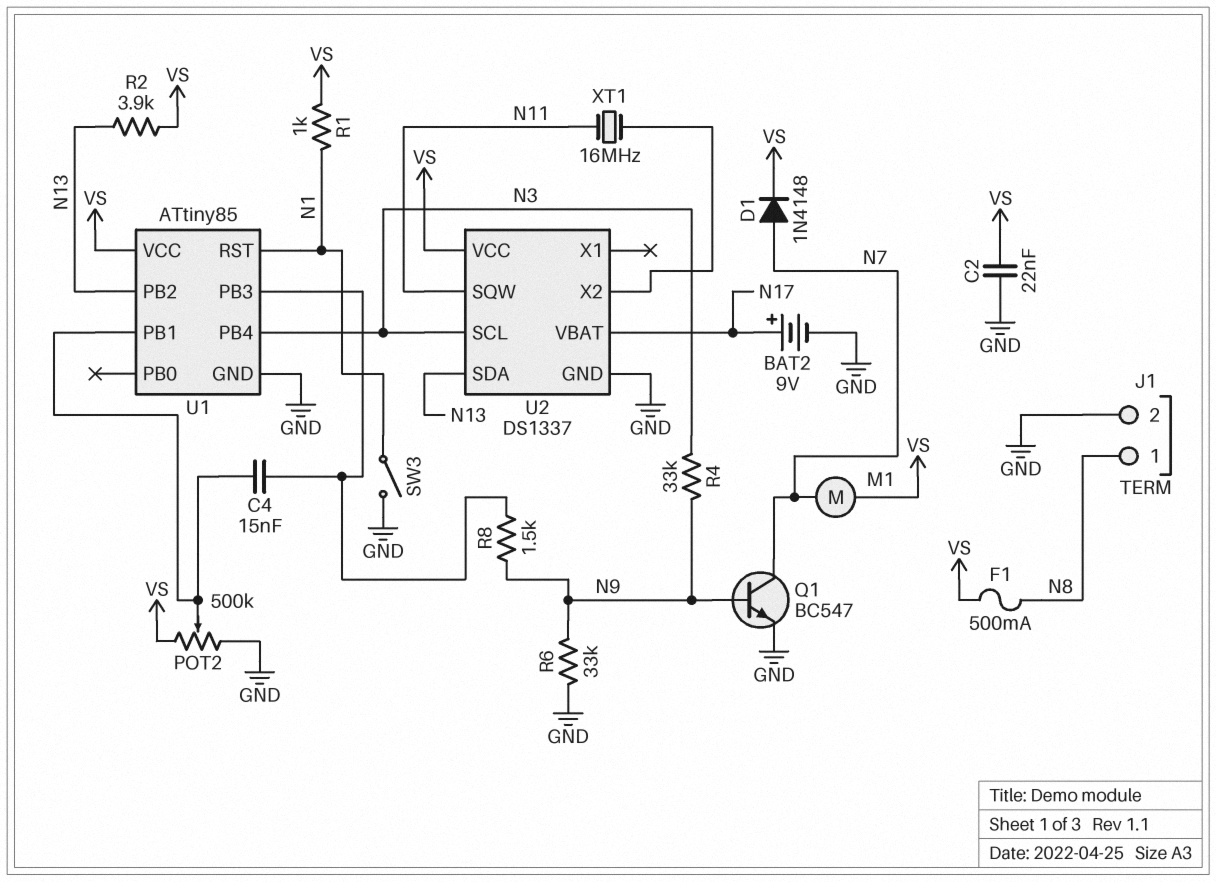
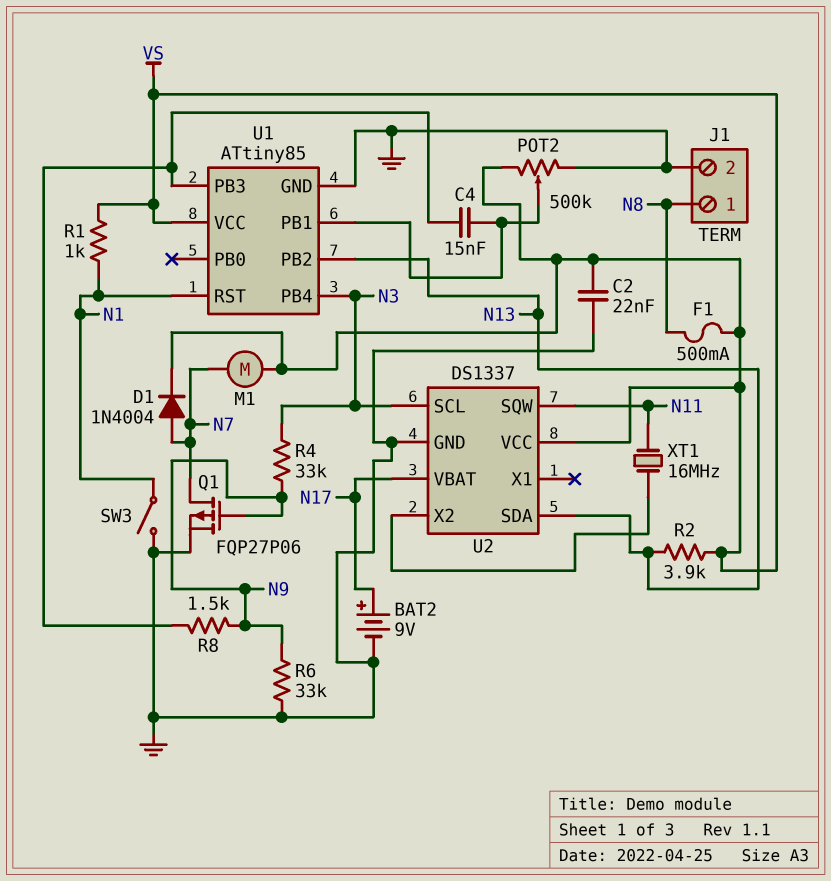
D1: diode 1N4148 (A N7, K VS) -> diode 1N4004 (A N7, K VS)
Q1: NPN BC547 (B N9, C N7, E GND) -> PMOS FQP27P06 (G N9, D N7, S GND)

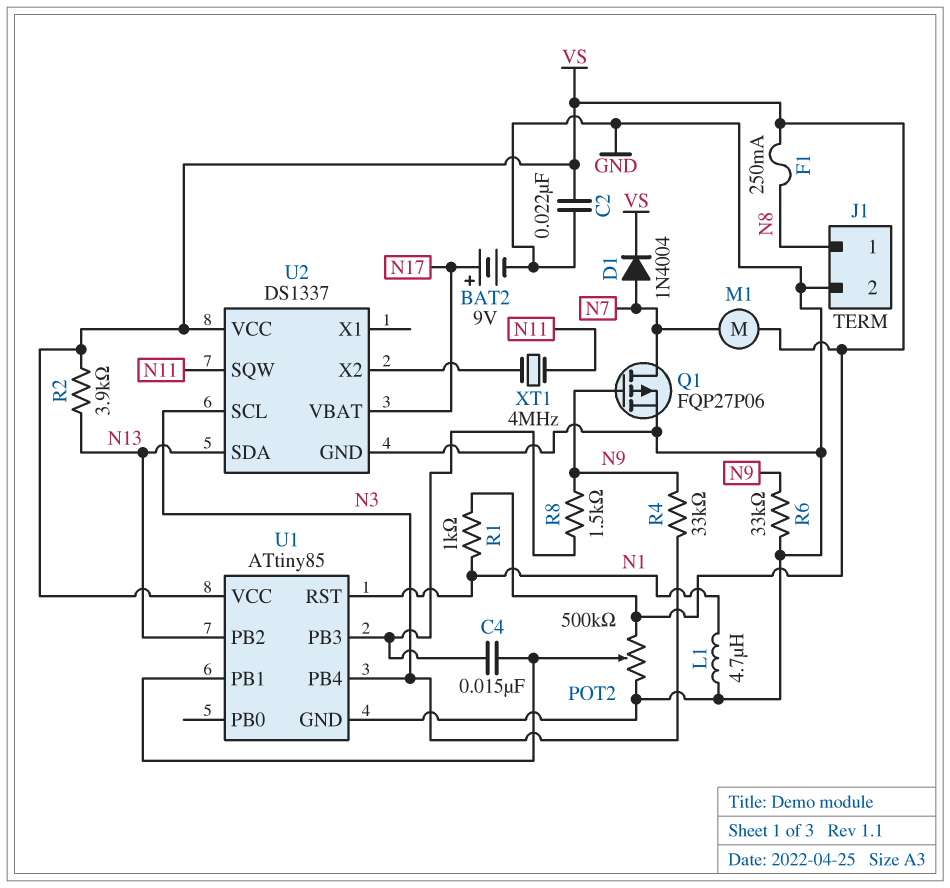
F1: 500mA (N8, VS) -> 250mA (N8, VS)
L1: none -> 4.7uH (GND, N1)
SW3: switch (GND, N1) -> none
XT1: 16MHz (N11, U2/X2) -> 4MHz (N11, U2/X2)

